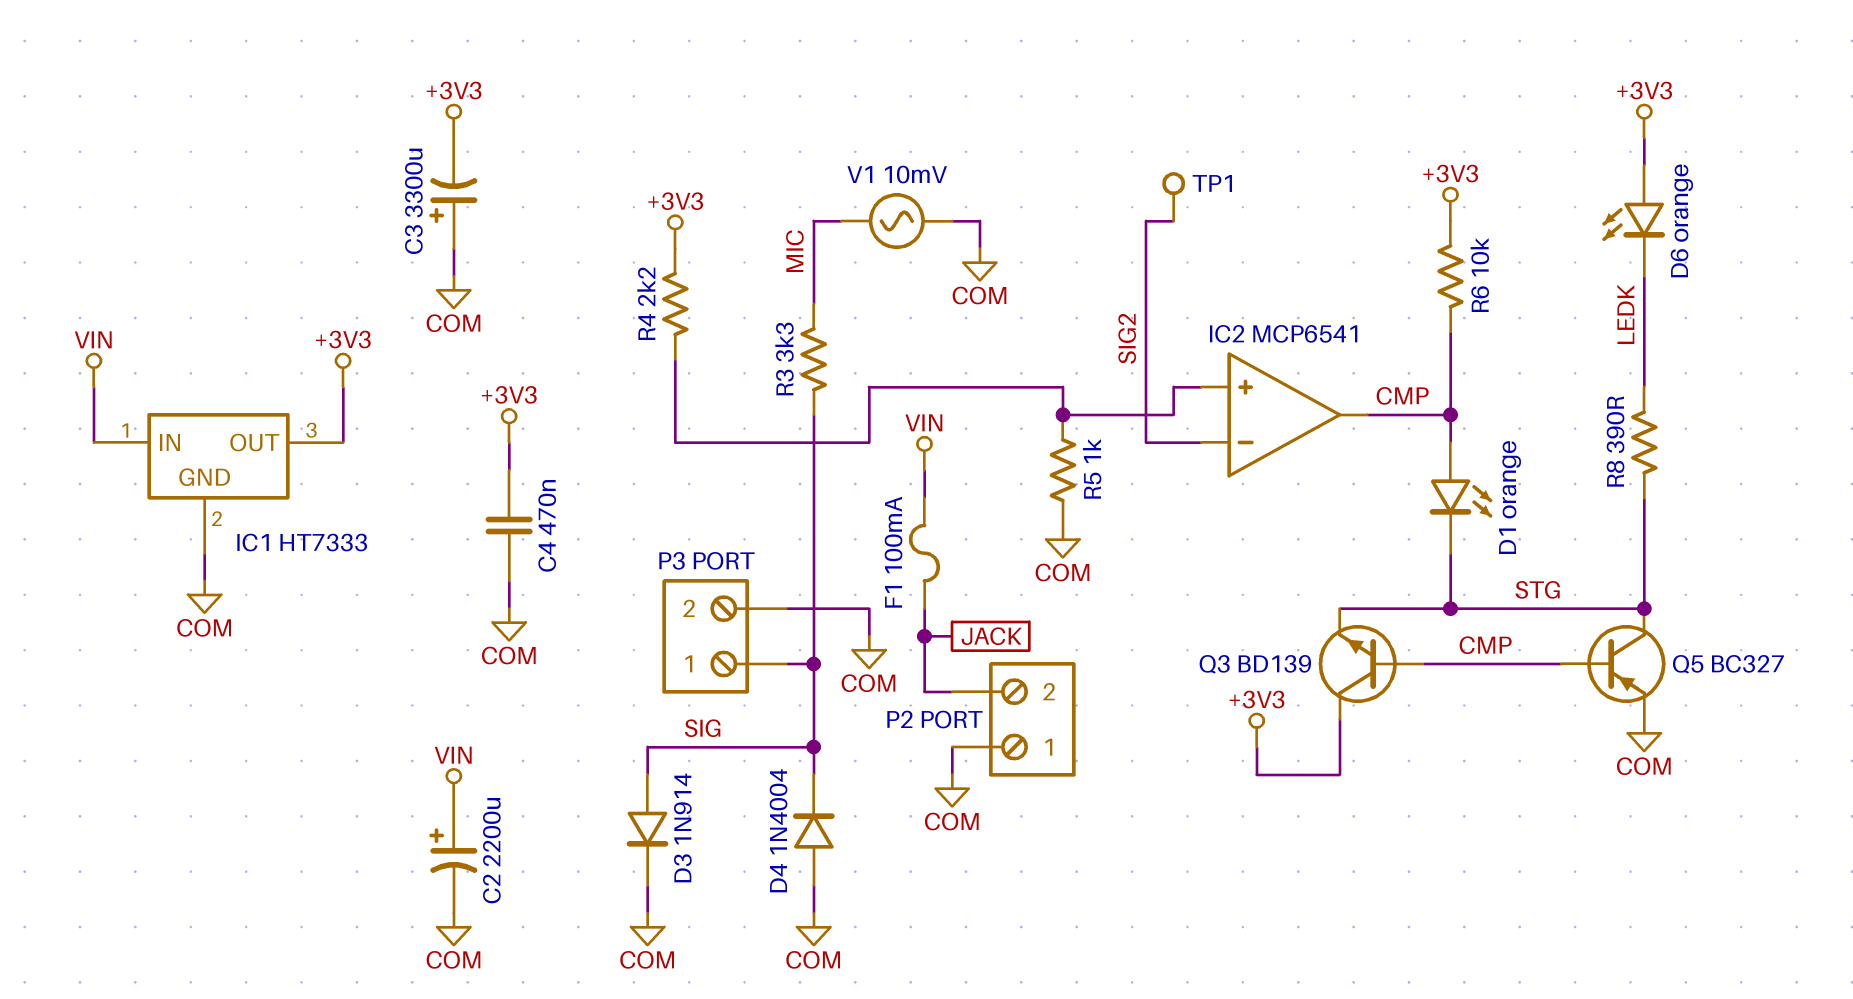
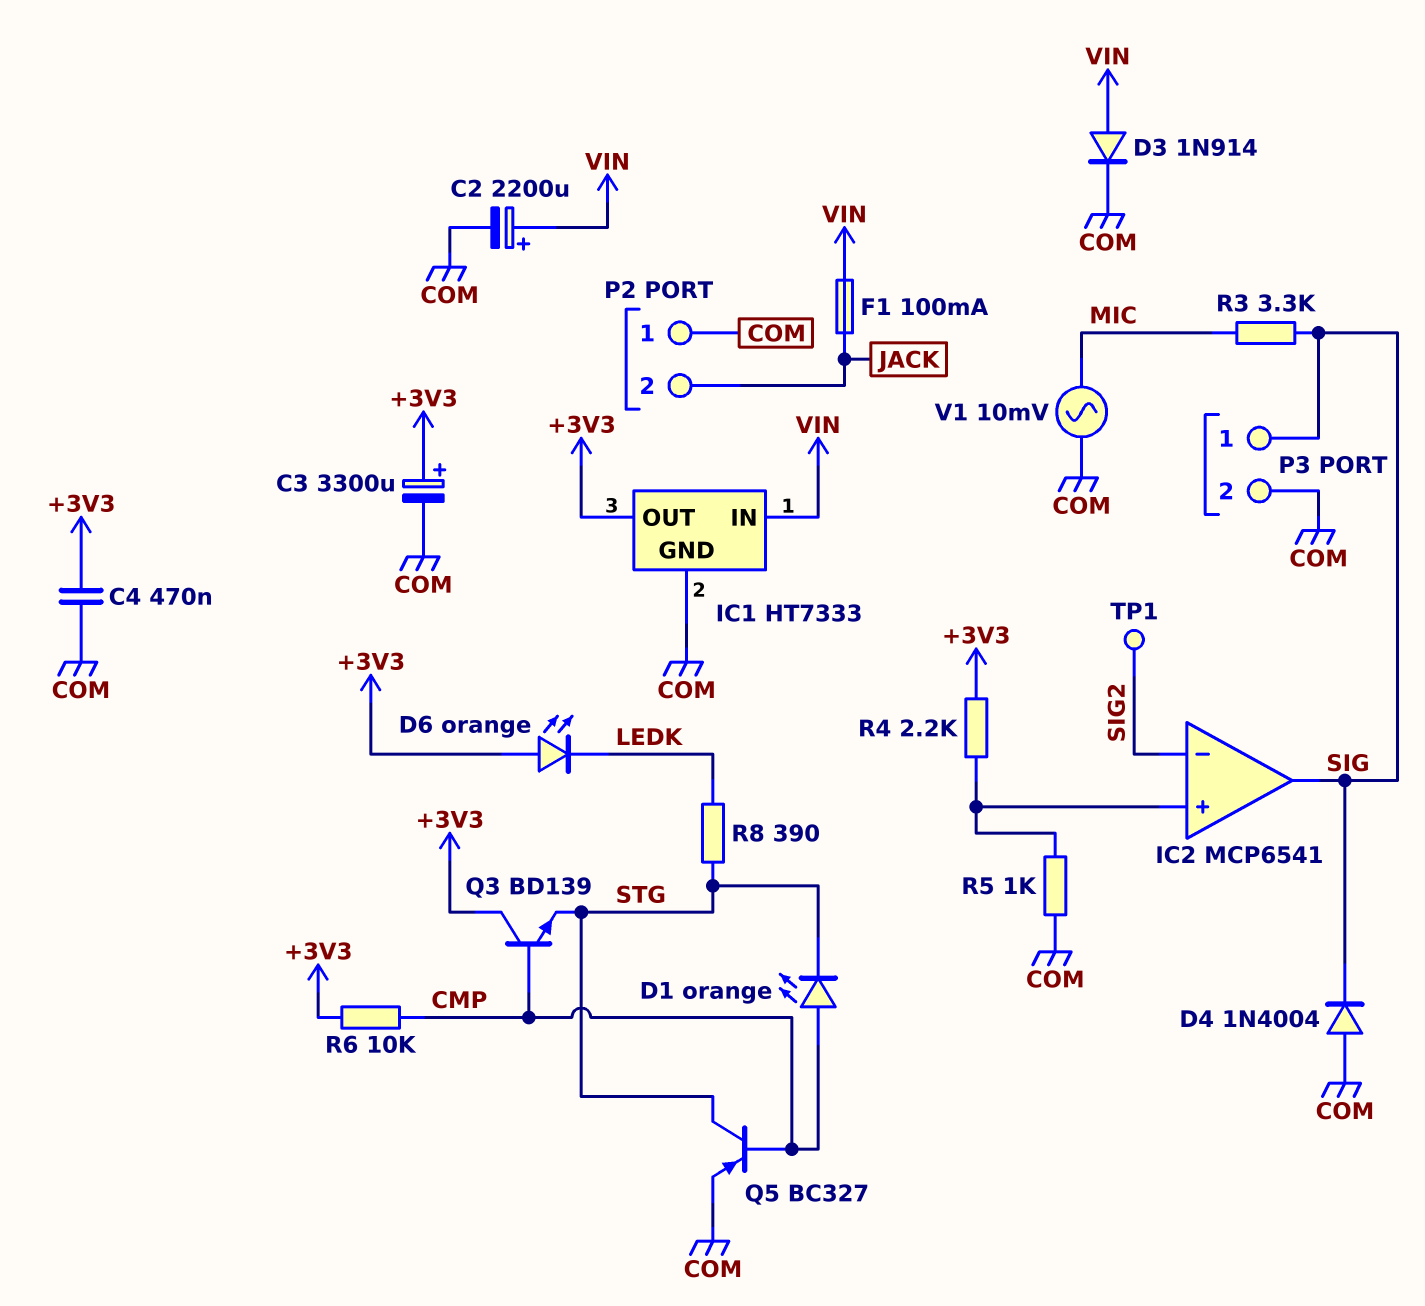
C3: 3300uF (plus COM, minus +3V3) -> 3300uF (plus +3V3, minus COM)
D3: diode 1N914 (A SIG, K COM) -> diode 1N914 (A VIN, K COM)
IC2 pin out: CMP -> SIG

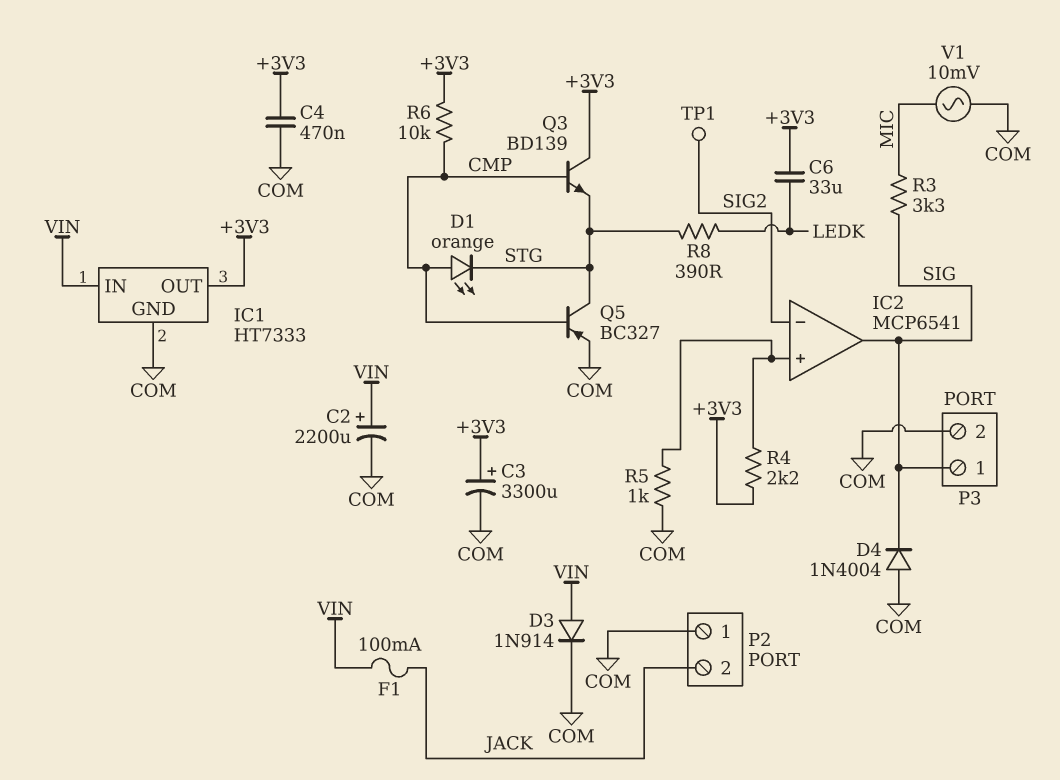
C6: none -> 33uF (+3V3, LEDK)
D6: LED orange (A +3V3, K LEDK) -> none

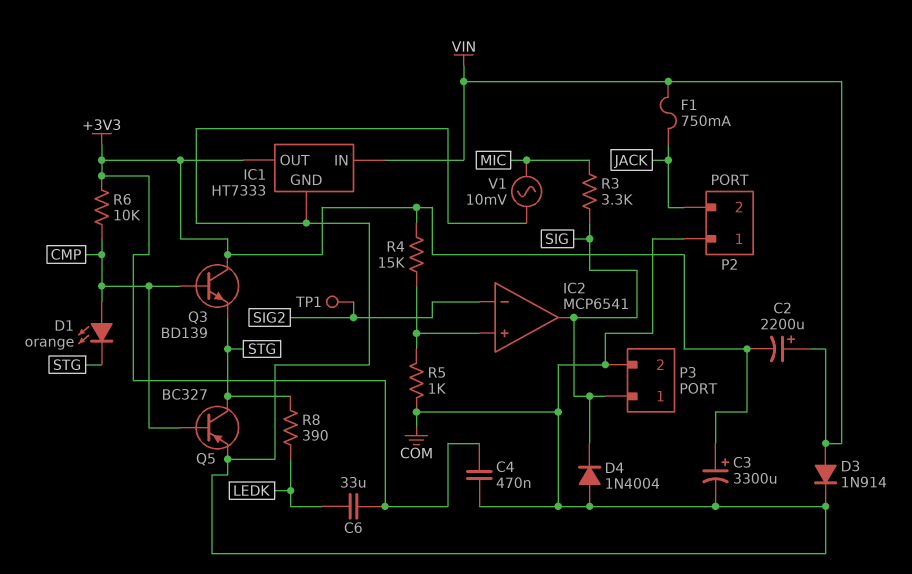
C2: 2200uF (plus VIN, minus COM) -> 2200uF (plus VIN, minus +3V3)
F1: 100mA (JACK, VIN) -> 750mA (JACK, VIN)
R4: 2.2k (+3V3, IC2/in+) -> 15k (+3V3, IC2/in+)

